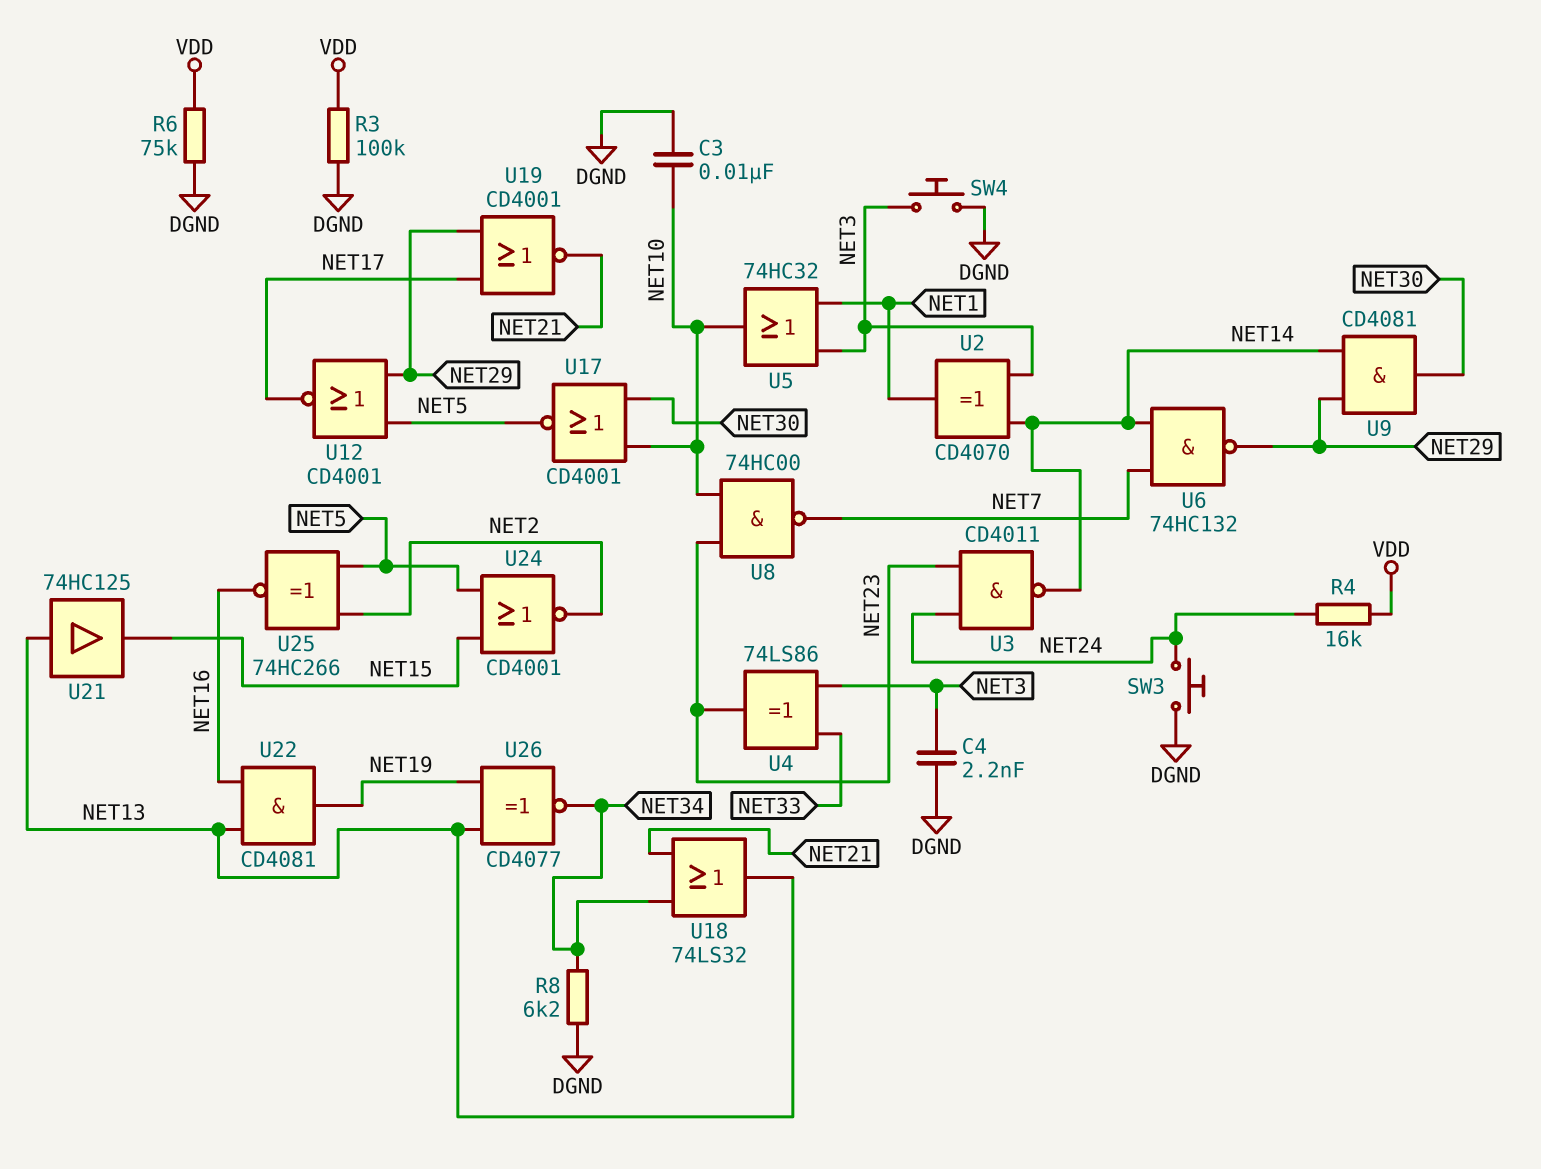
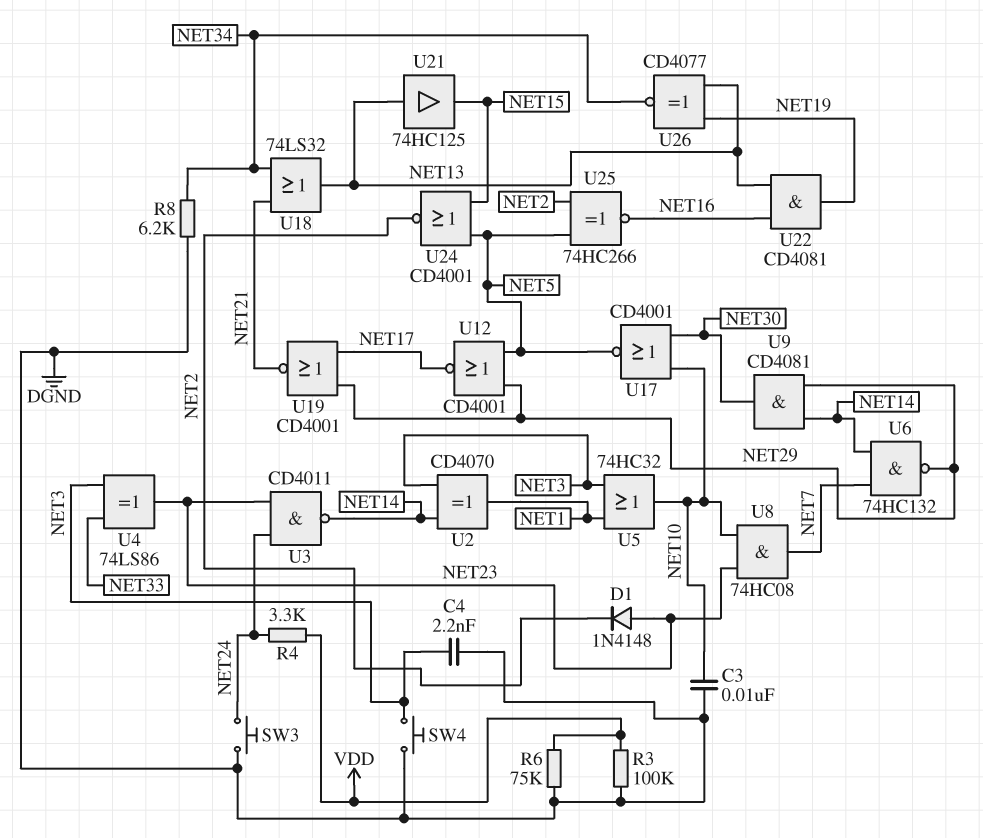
D1: none -> diode 1N4148 (A NET23, K NET2)
R4: 16k (NET24, VDD) -> 3.3k (NET24, VDD)
U8: NAND 74HC00 (in NET10, in NET23, out NET7) -> AND 74HC08 (in NET10, in NET23, out NET7)

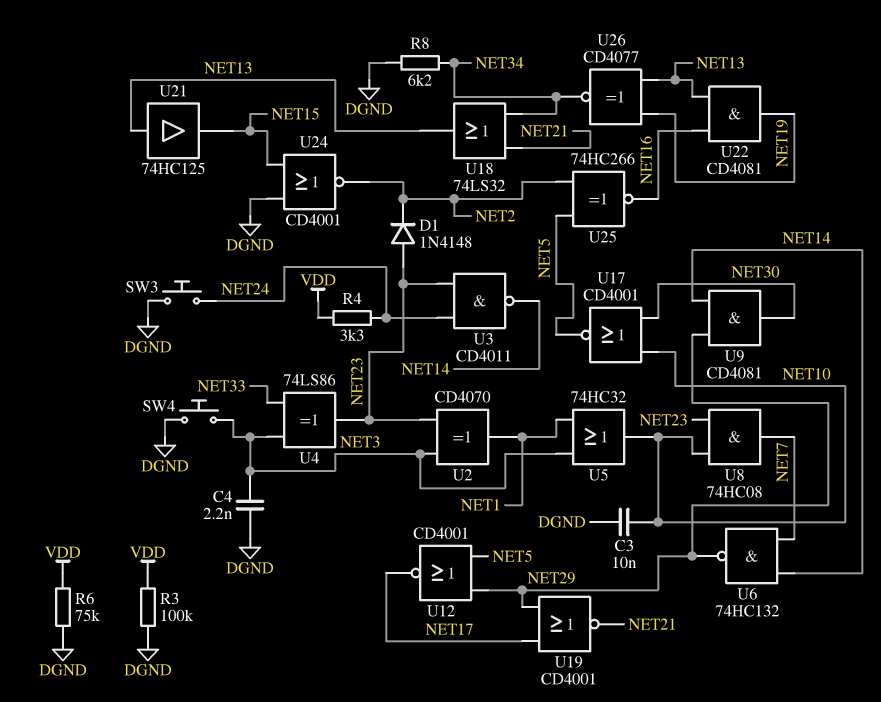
U2: XOR CD4070 (in NET3, in NET14, out NET1) -> XOR CD4070 (in NET3, in NET23, out NET1)
U24: NOR CD4001 (in NET5, in NET15, out NET2) -> NOR CD4001 (in DGND, in NET15, out NET2)

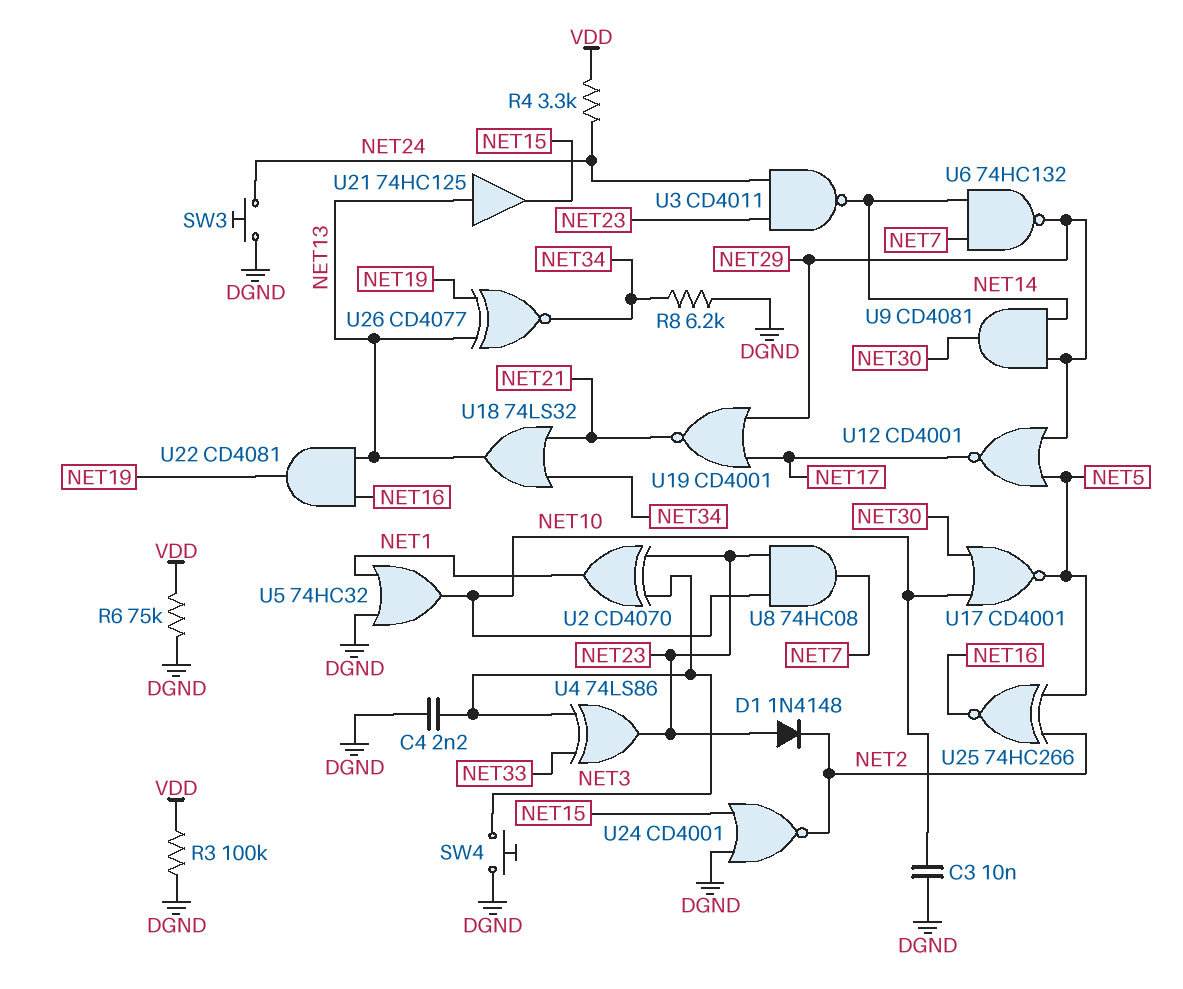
U5: OR 74HC32 (in NET1, in NET3, out NET10) -> OR 74HC32 (in DGND, in NET1, out NET10)

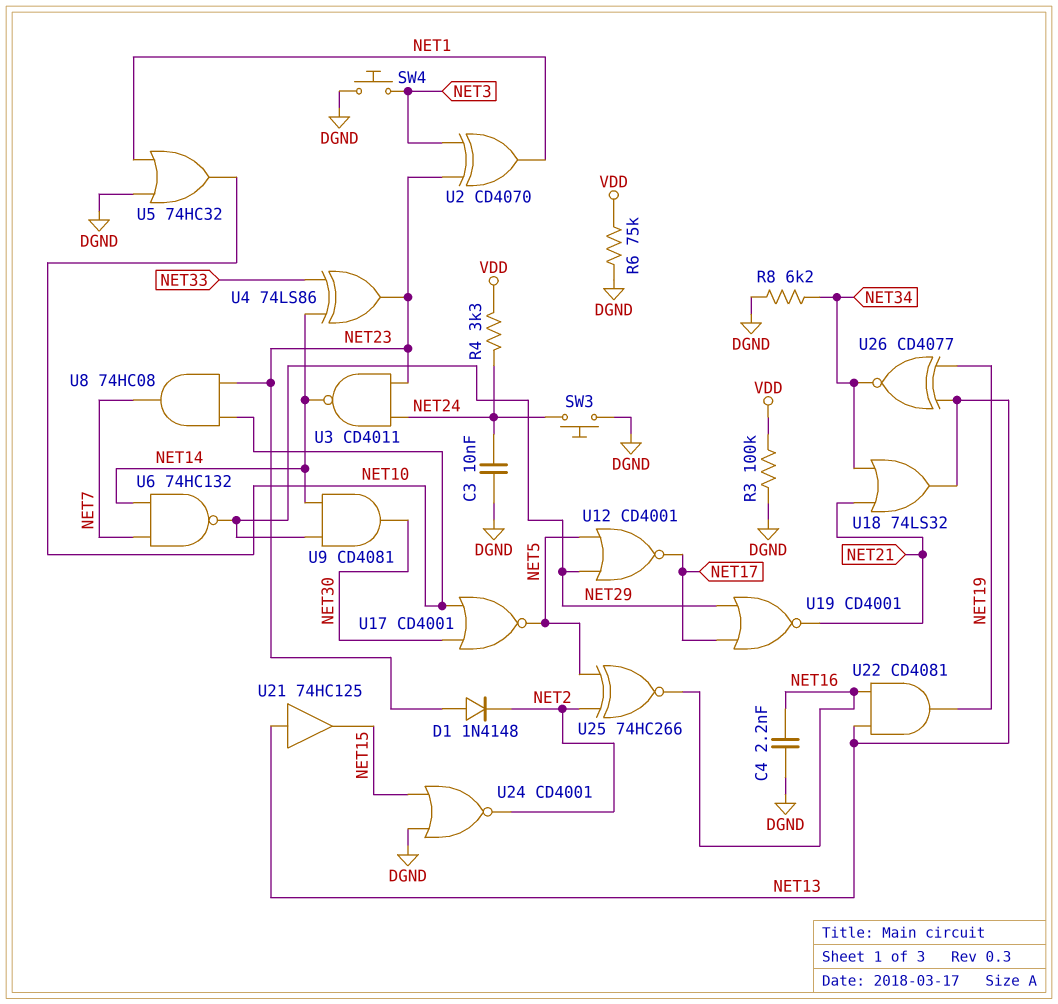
C3: 10nF (DGND, NET10) -> 10nF (DGND, NET24)
C4: 2.2nF (DGND, NET3) -> 2.2nF (DGND, NET16)
U4: XOR 74LS86 (in NET3, in NET33, out NET23) -> XOR 74LS86 (in NET14, in NET33, out NET23)

